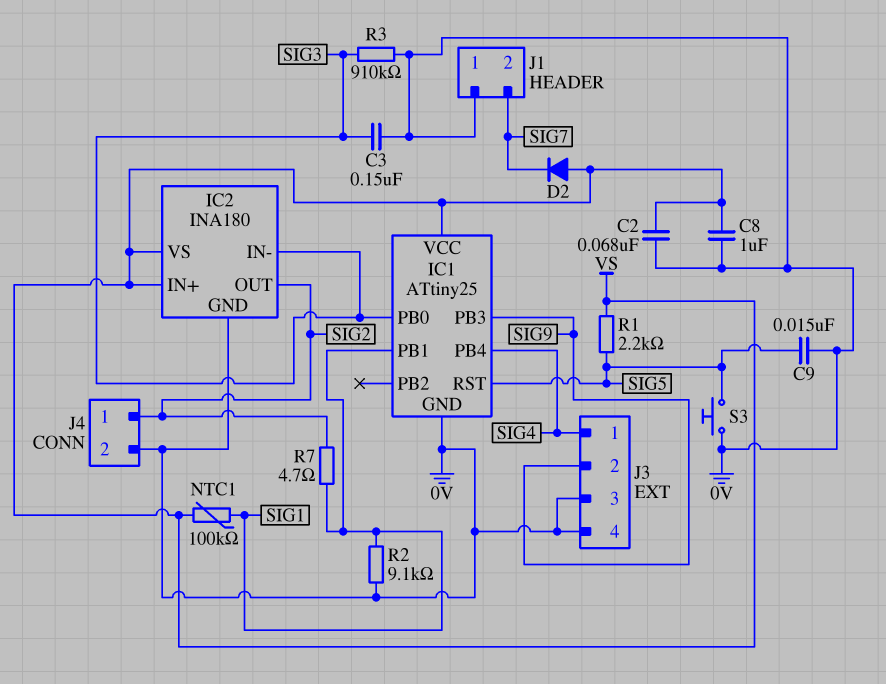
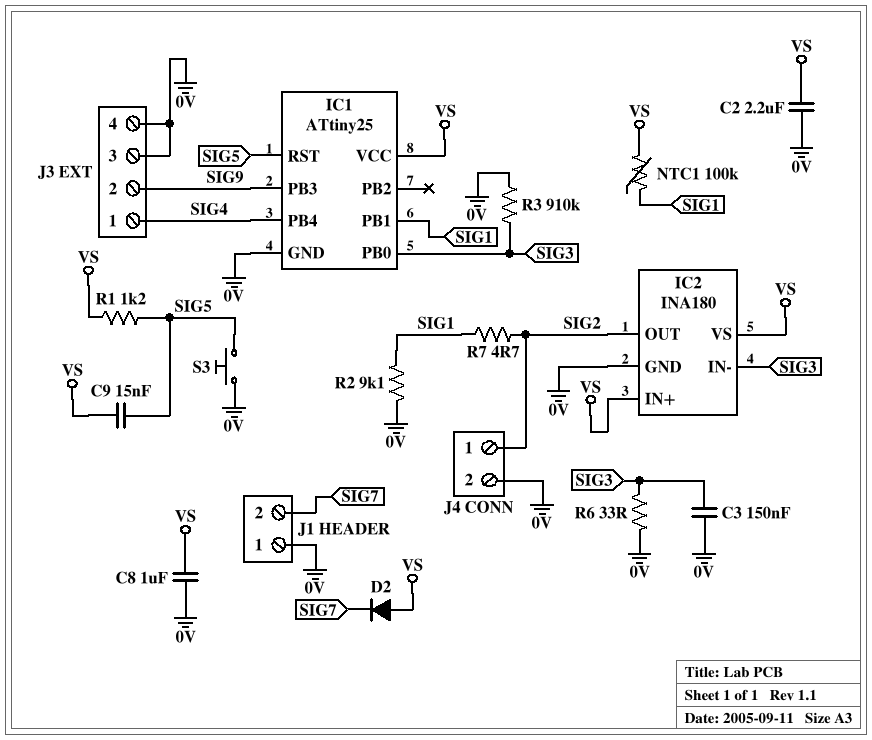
C2: 68nF (0V, VS) -> 2.2uF (0V, VS)
C9: 15nF (0V, SIG5) -> 15nF (SIG5, VS)
R1: 2.2k (SIG5, VS) -> 1.2k (SIG5, VS)
R6: none -> 33 (0V, SIG3)

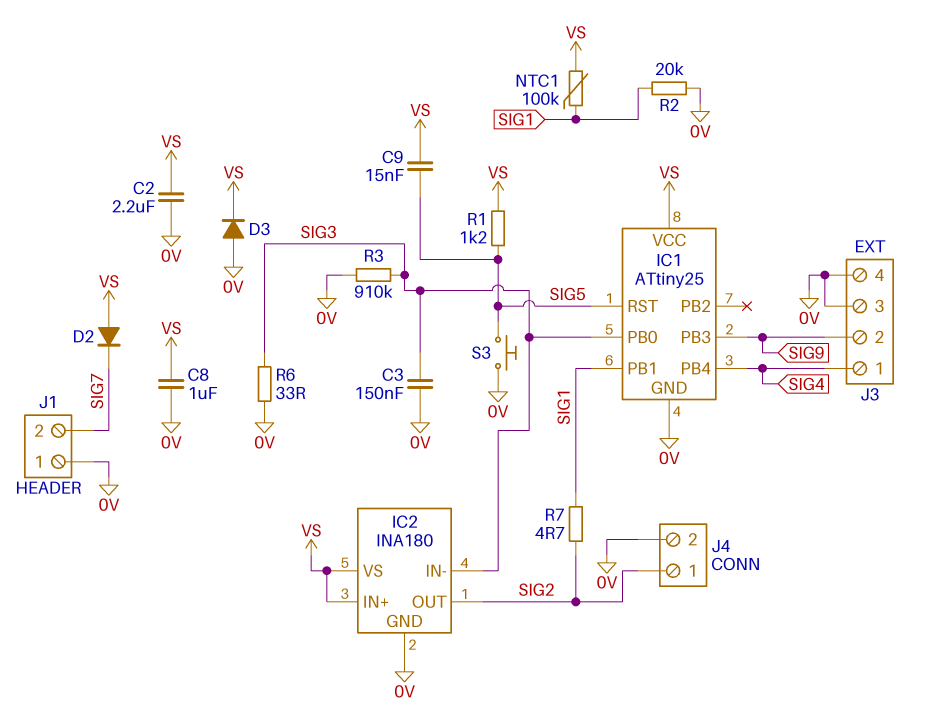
D3: none -> diode (A 0V, K VS)
R2: 9.1k (0V, SIG1) -> 20k (0V, SIG1)

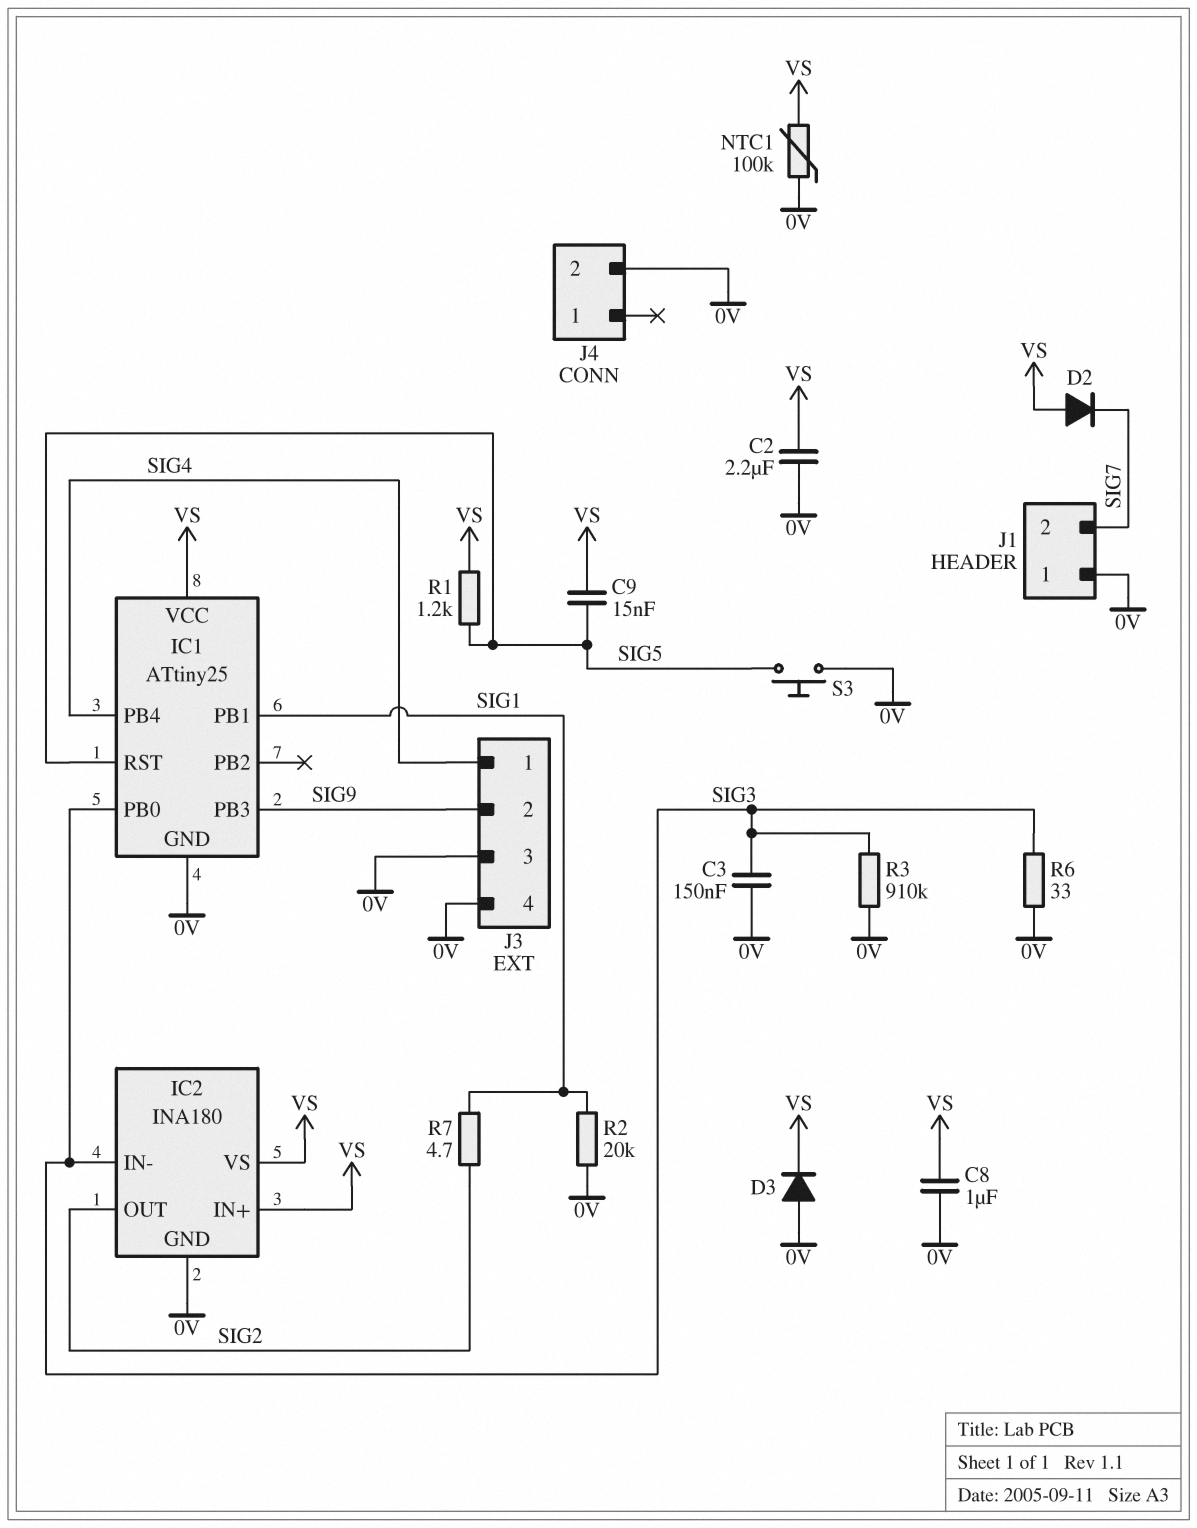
J4 pin 1: SIG2 -> none
NTC1: 100k (SIG1, VS) -> 100k (0V, VS)

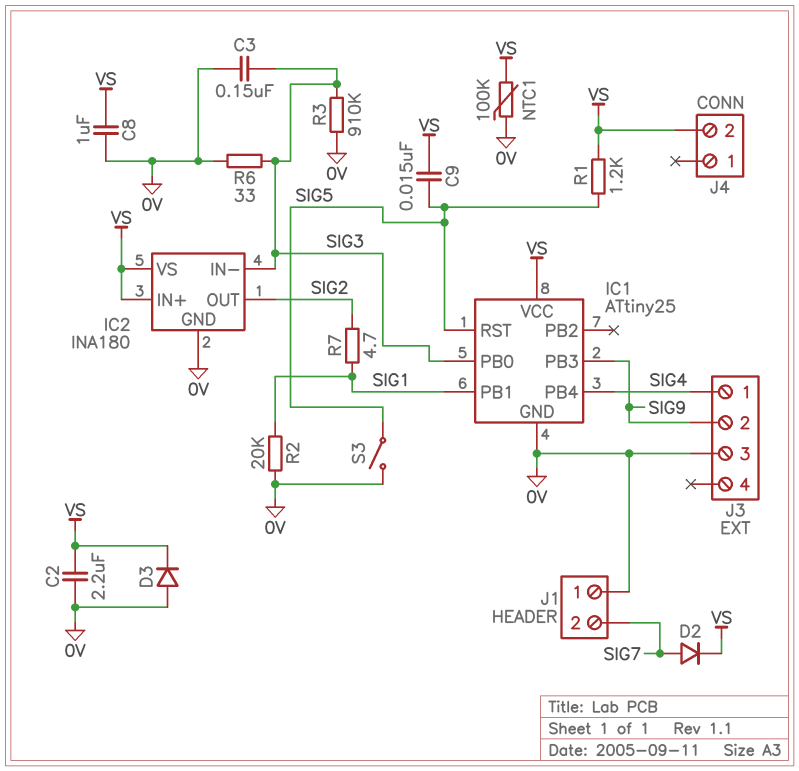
D2: diode (A VS, K SIG7) -> diode (A SIG7, K VS)
J3 pin 4: 0V -> none
J4 pin 2: 0V -> VS
S3: button (0V, SIG5) -> switch (0V, SIG5)

